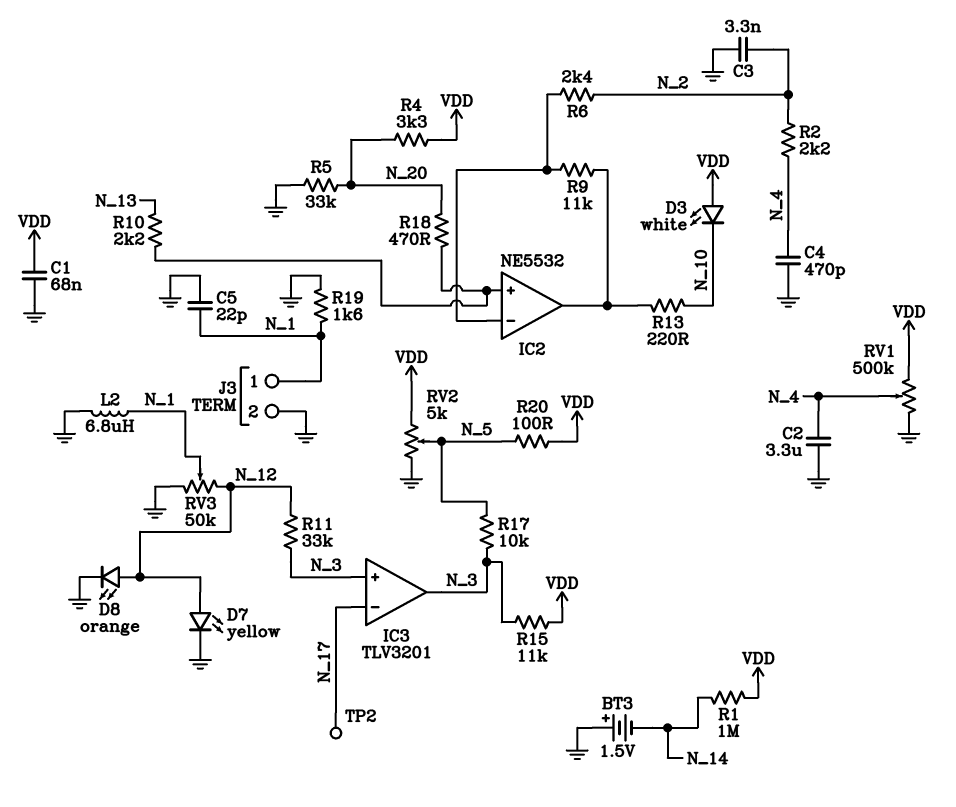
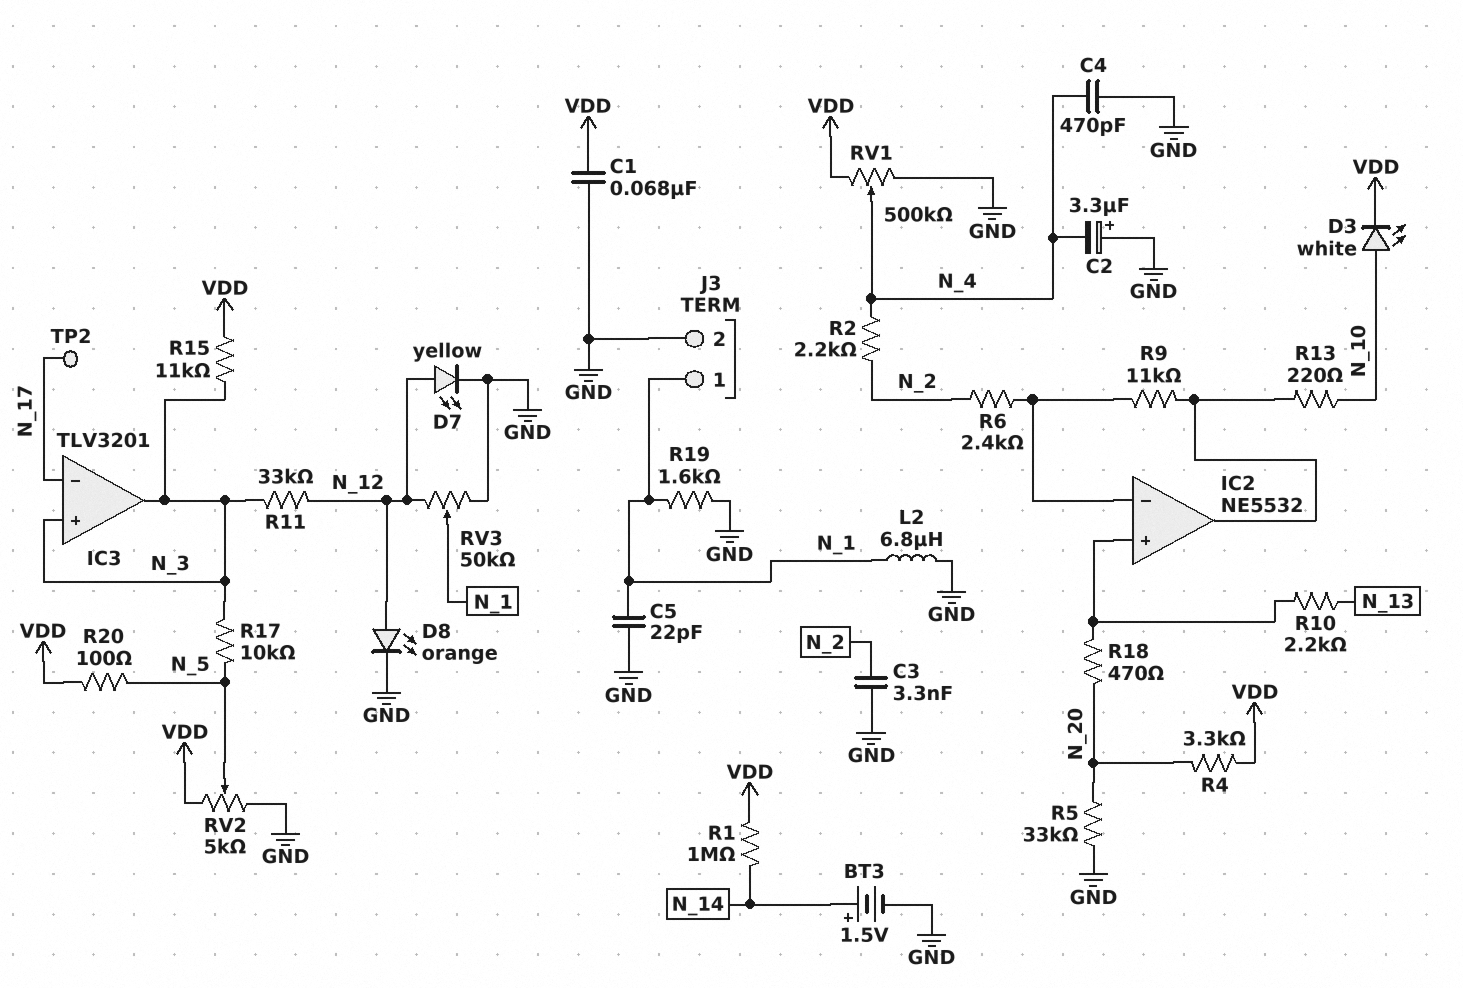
BT3: 1.5V (plus GND, minus N_14) -> 1.5V (plus N_14, minus GND)
C2: 3.3uF (GND, N_4) -> 3.3uF (plus GND, minus N_4)
D3: LED white (A VDD, K N_10) -> LED white (A N_10, K VDD)

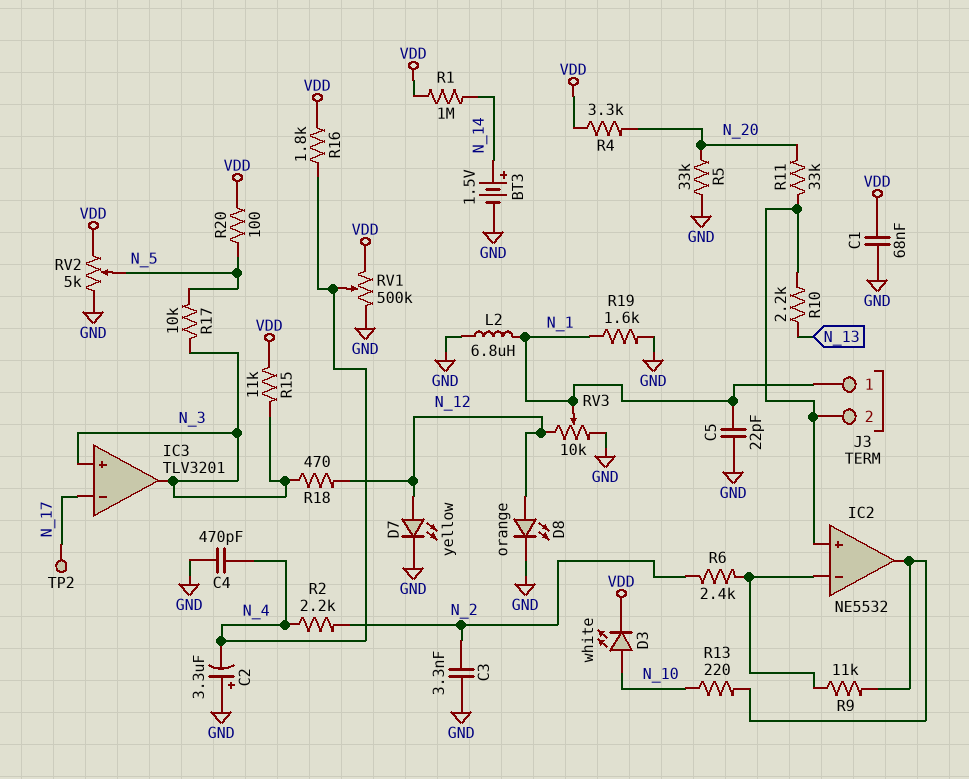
J3 pin 2: GND -> IC2/in+
R11: 33k (N_3, N_12) -> 33k (IC2/in+, N_20)
R16: none -> 1.8k (N_4, VDD)
R18: 470 (IC2/in+, N_20) -> 470 (N_3, N_12)
RV3: 50k (GND, N_12, wiper N_1) -> 10k (GND, N_12, wiper N_1)

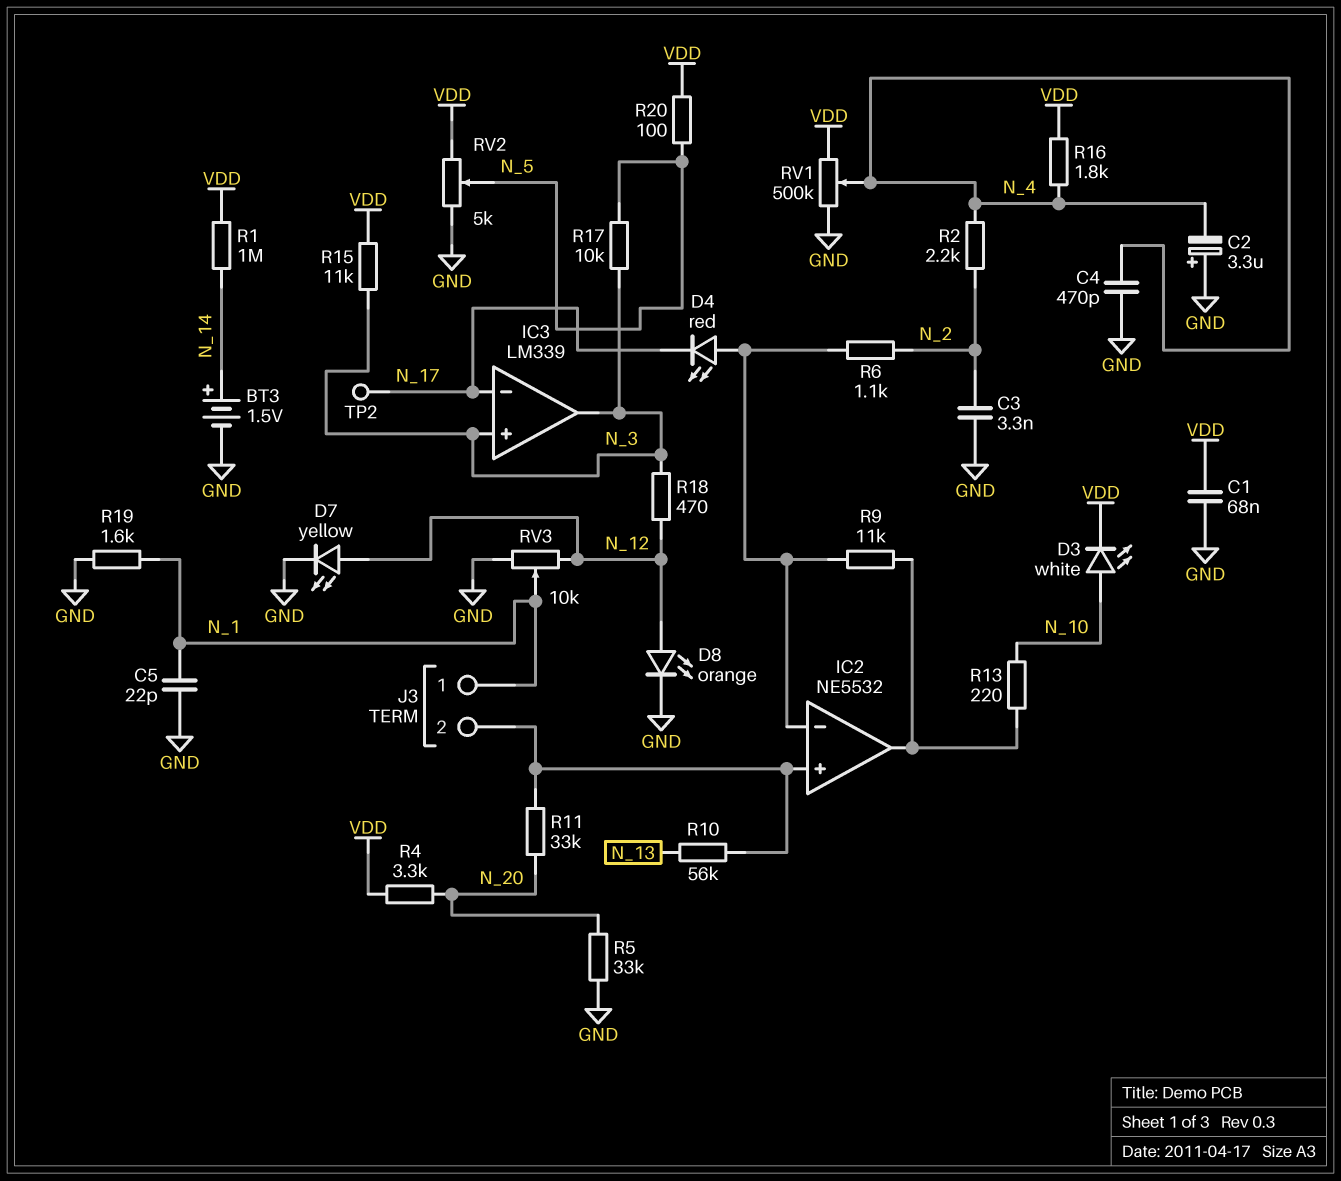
D4: none -> LED red (A IC2/in-, K N_17)
IC3: TLV3201 -> LM339
L2: 6.8uH (GND, N_1) -> none
R6: 2.4k (IC2/in-, N_2) -> 1.1k (IC2/in-, N_2)
R10: 2.2k (IC2/in+, N_13) -> 56k (IC2/in+, N_13)

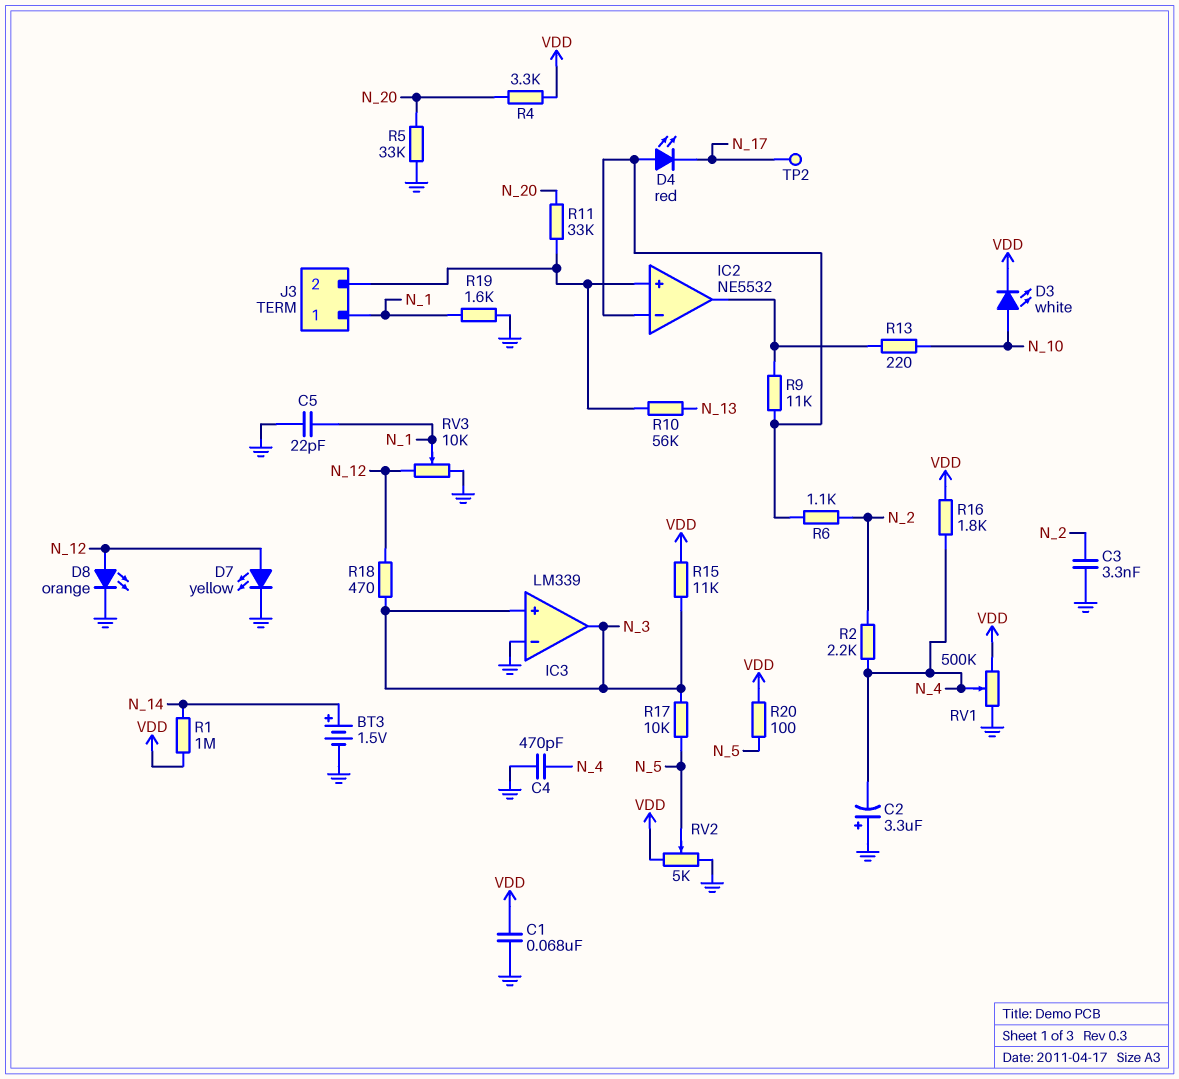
IC3 pin in-: N_17 -> GND

